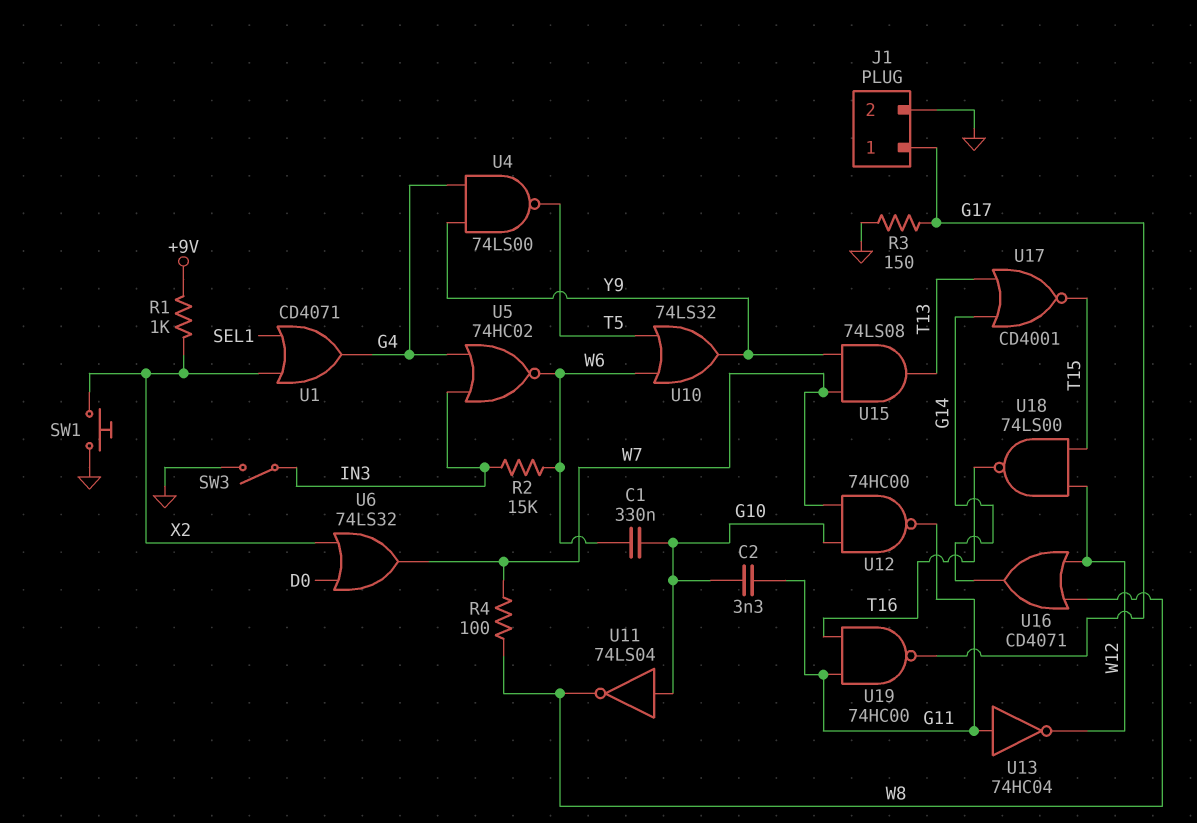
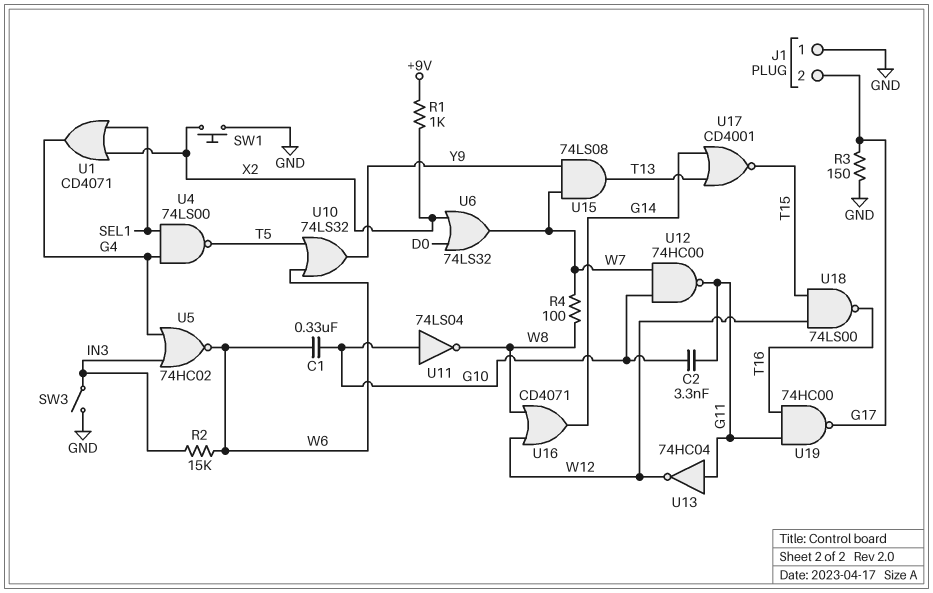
J1 pin 1: G17 -> GND
J1 pin 2: GND -> G17
U4: NAND 74LS00 (in G4, in Y9, out T5) -> NAND 74LS00 (in G4, in SEL1, out T5)

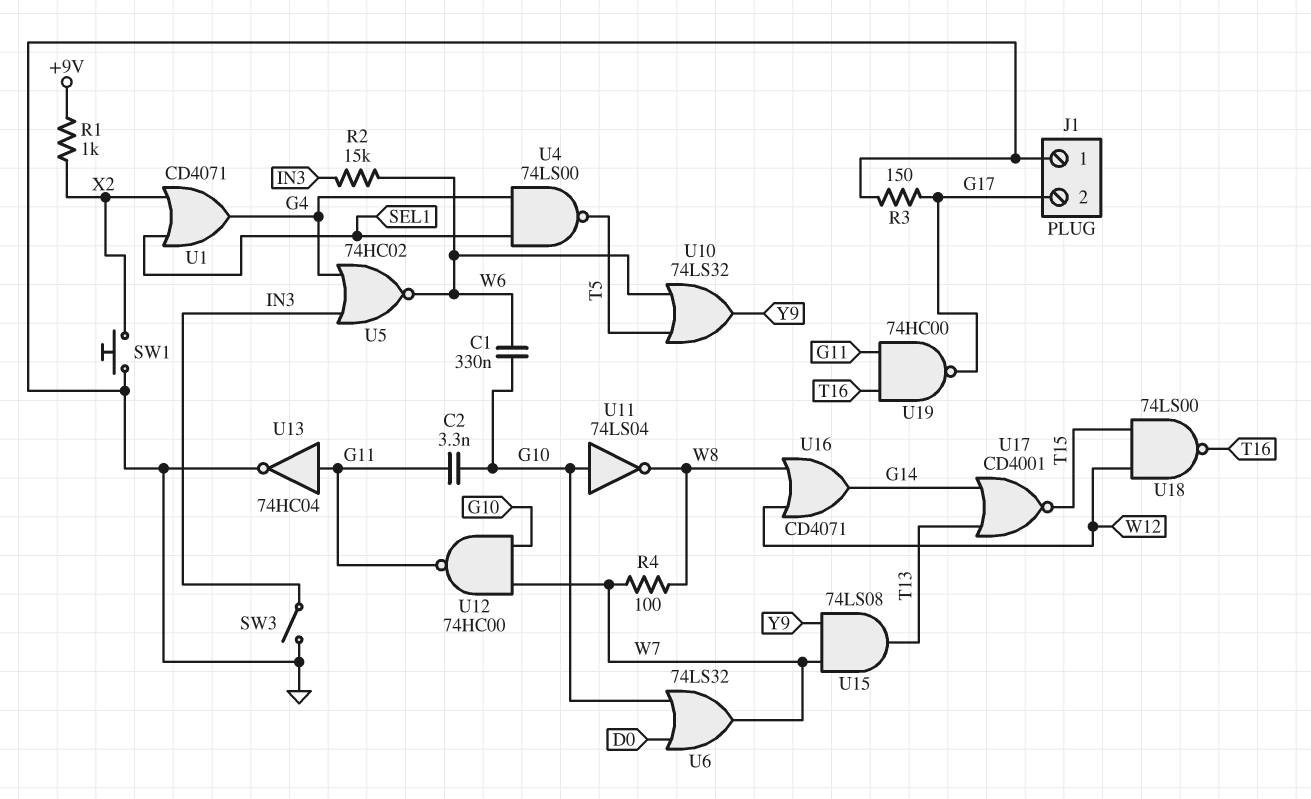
U6: OR 74LS32 (in D0, in X2, out W7) -> OR 74LS32 (in D0, in G10, out W7)
U13: NOT 74HC04 (in G11, out W12) -> NOT 74HC04 (in G11, out GND)

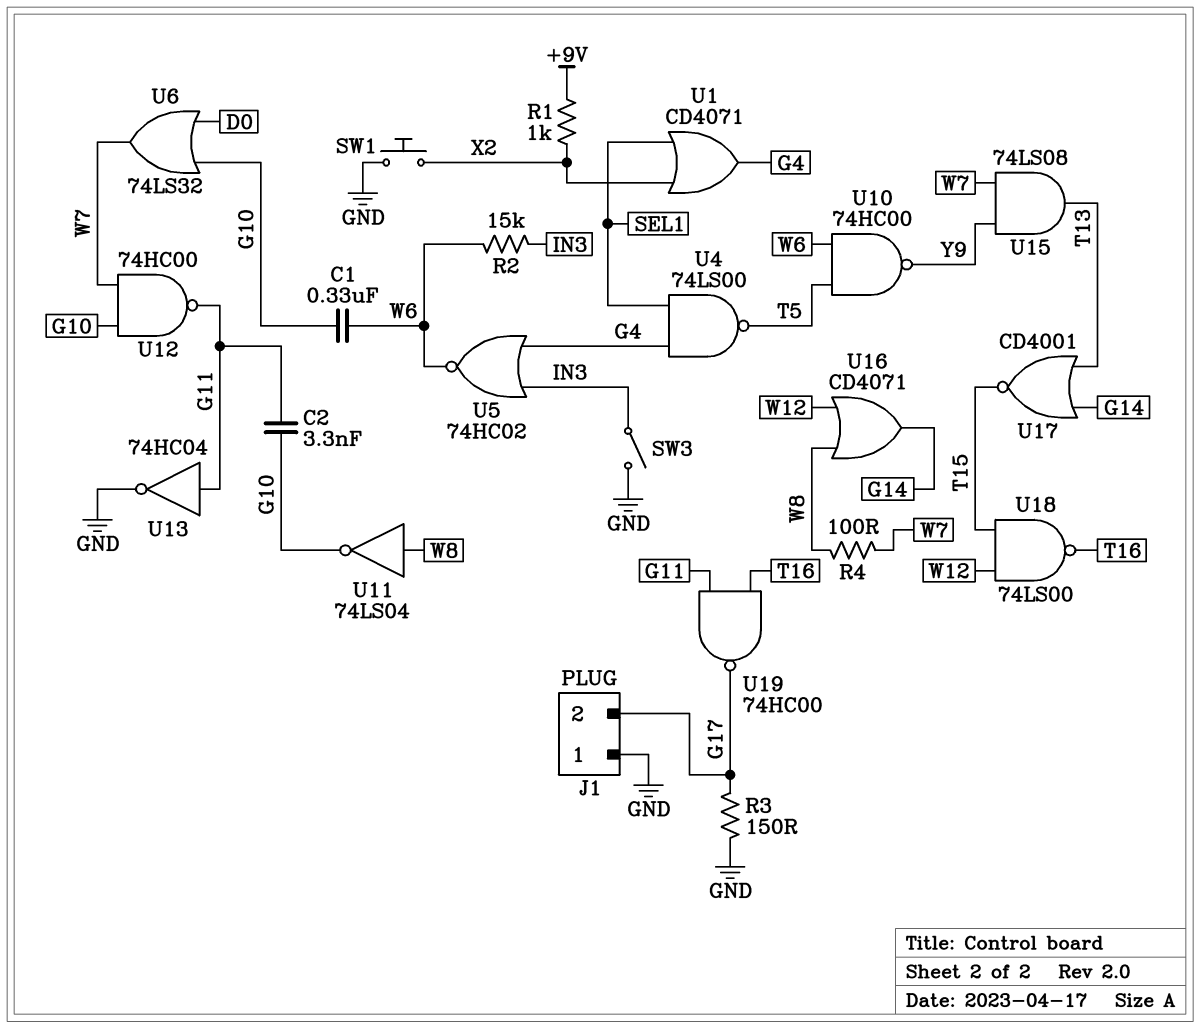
U10: OR 74LS32 (in T5, in W6, out Y9) -> NAND 74HC00 (in T5, in W6, out Y9)
U11: NOT 74LS04 (in G10, out W8) -> NOT 74LS04 (in W8, out G10)

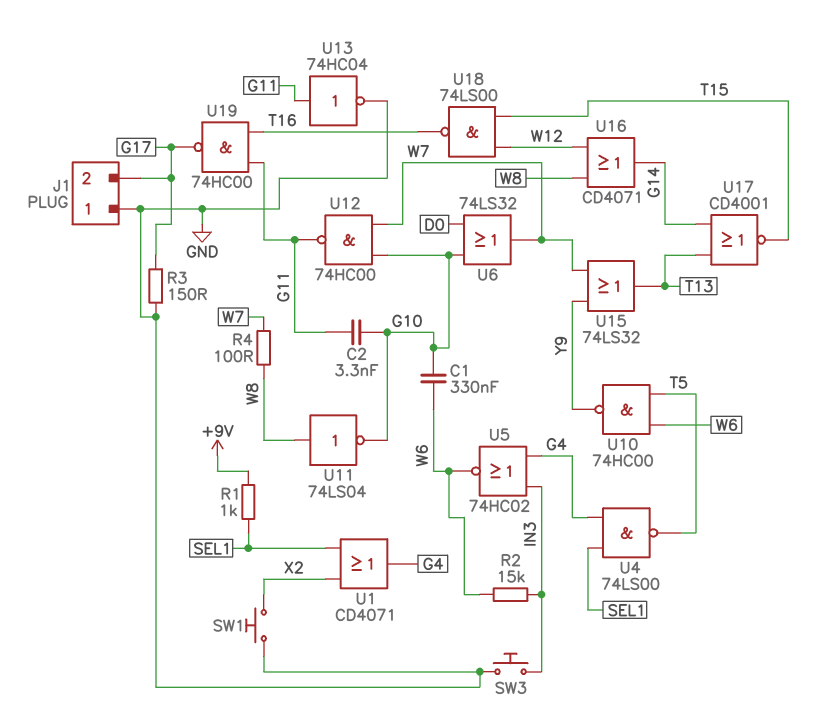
R1: 1k (+9V, X2) -> 1k (+9V, SEL1)
SW3: switch (GND, IN3) -> button (GND, IN3)
U15: AND 74LS08 (in W7, in Y9, out T13) -> OR 74LS32 (in W7, in Y9, out T13)

